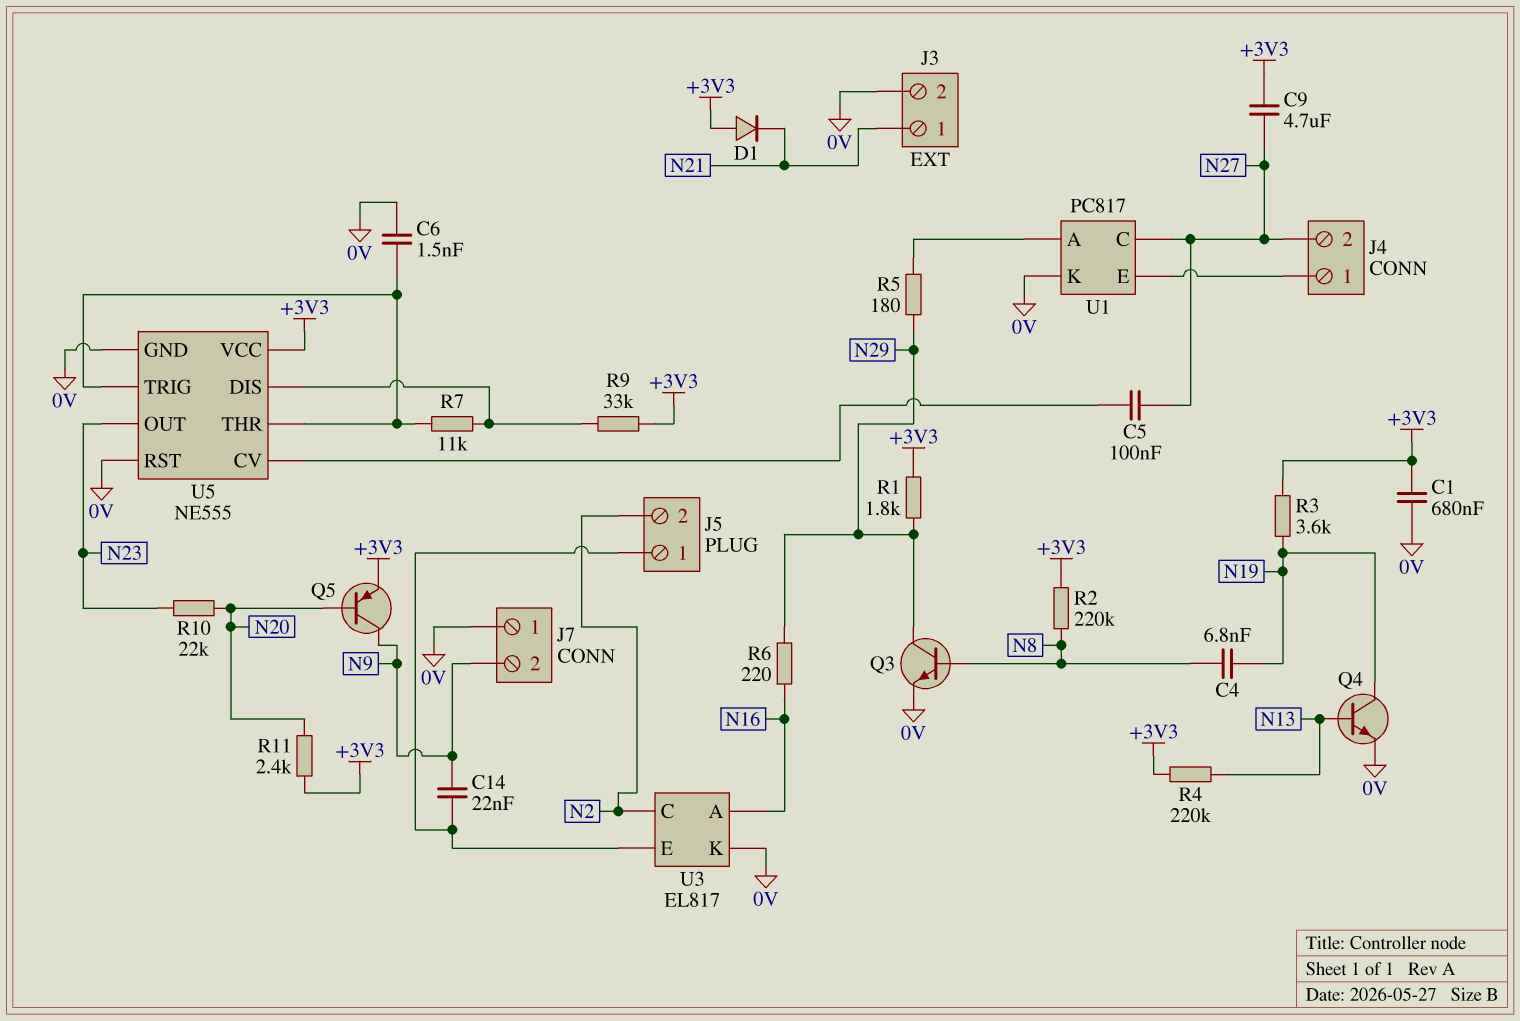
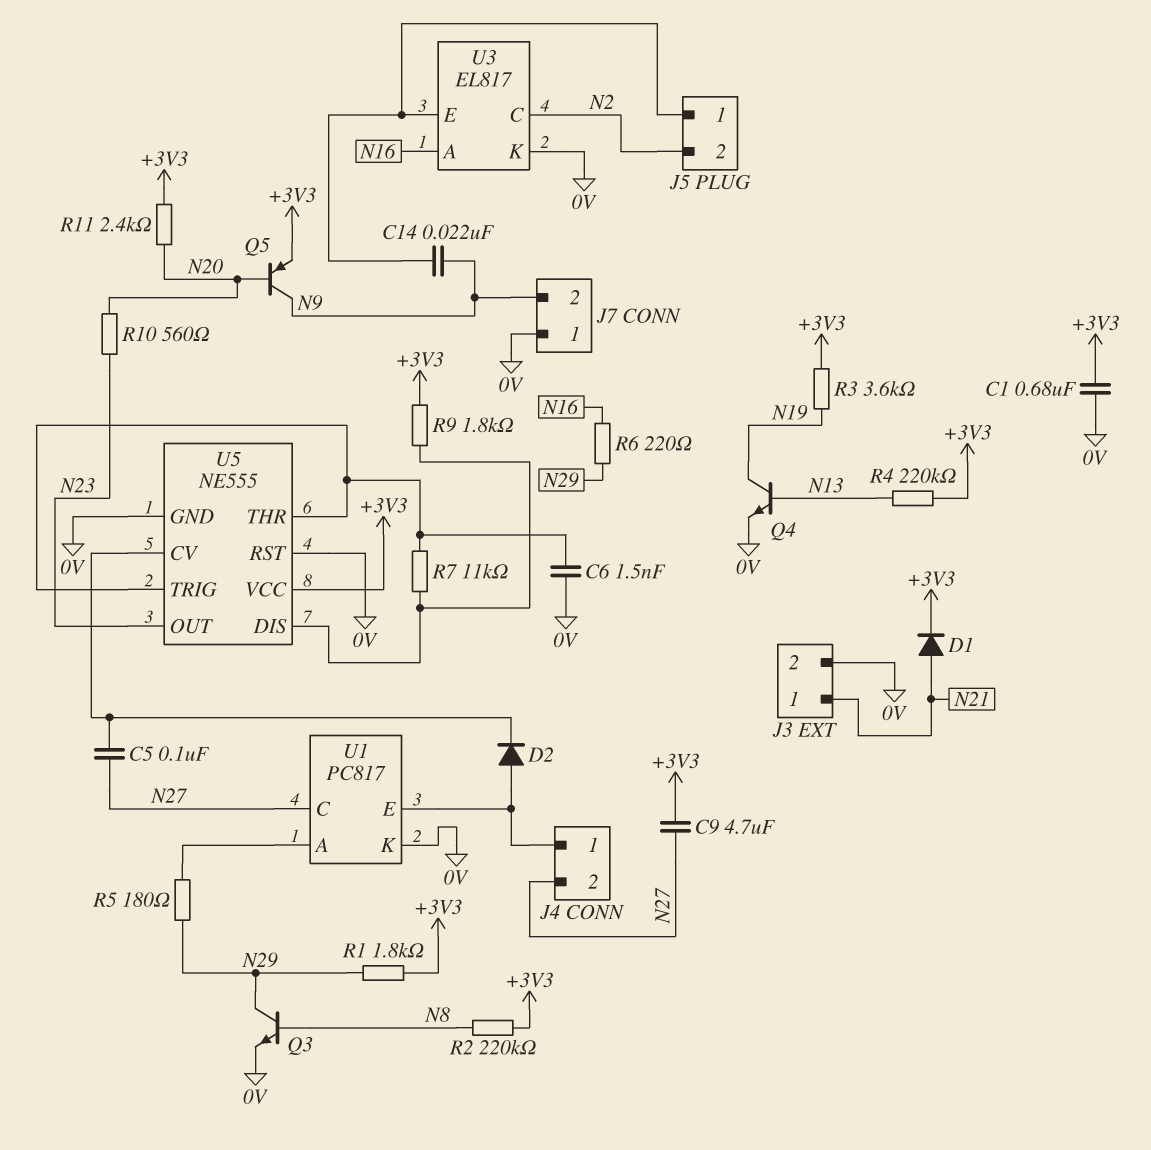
C4: 6.8nF (N8, N19) -> none
D1: diode (A +3V3, K N21) -> diode (A N21, K +3V3)
D2: none -> diode (A J4/1, K U5/CV)
R9: 33k (+3V3, U5/DIS) -> 1.8k (+3V3, U5/DIS)
R10: 22k (N20, N23) -> 560 (N20, N23)

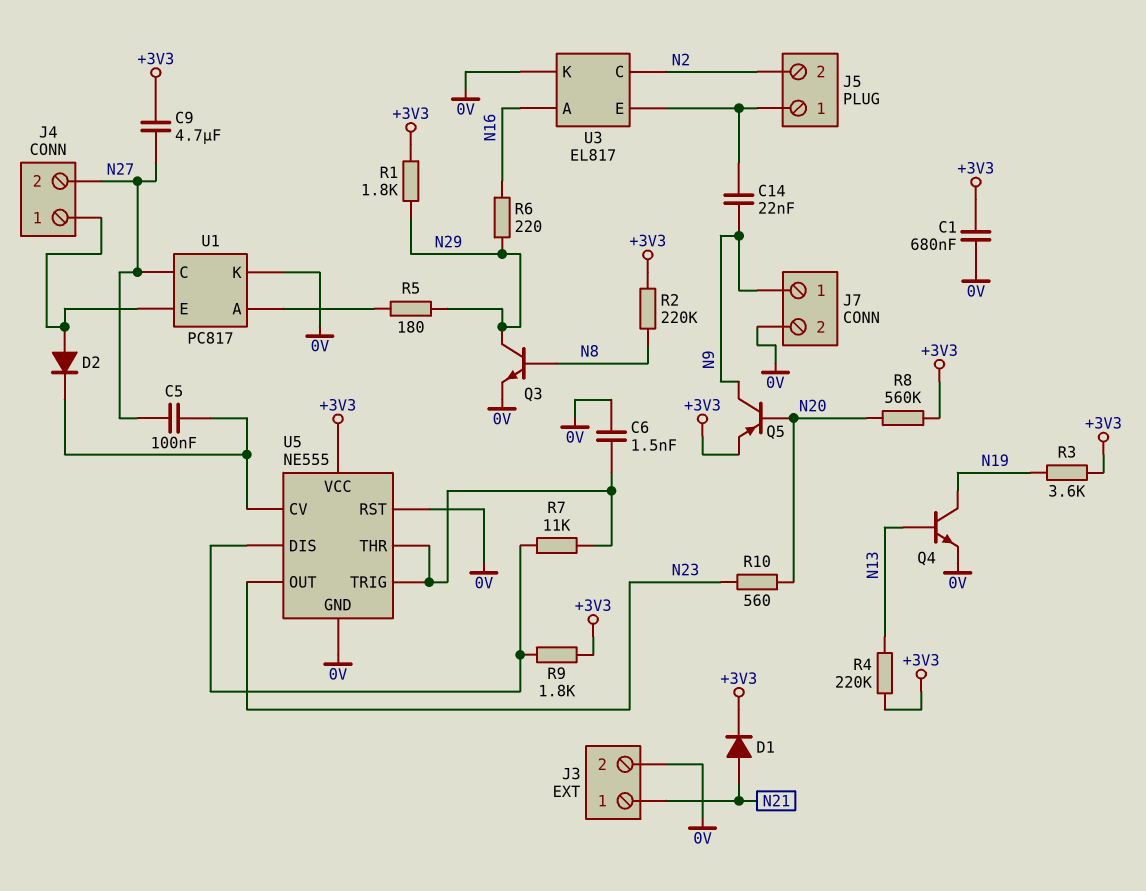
J7 pin 1: 0V -> N9
J7 pin 2: N9 -> 0V
R8: none -> 560k (+3V3, N20)
R11: 2.4k (+3V3, N20) -> none

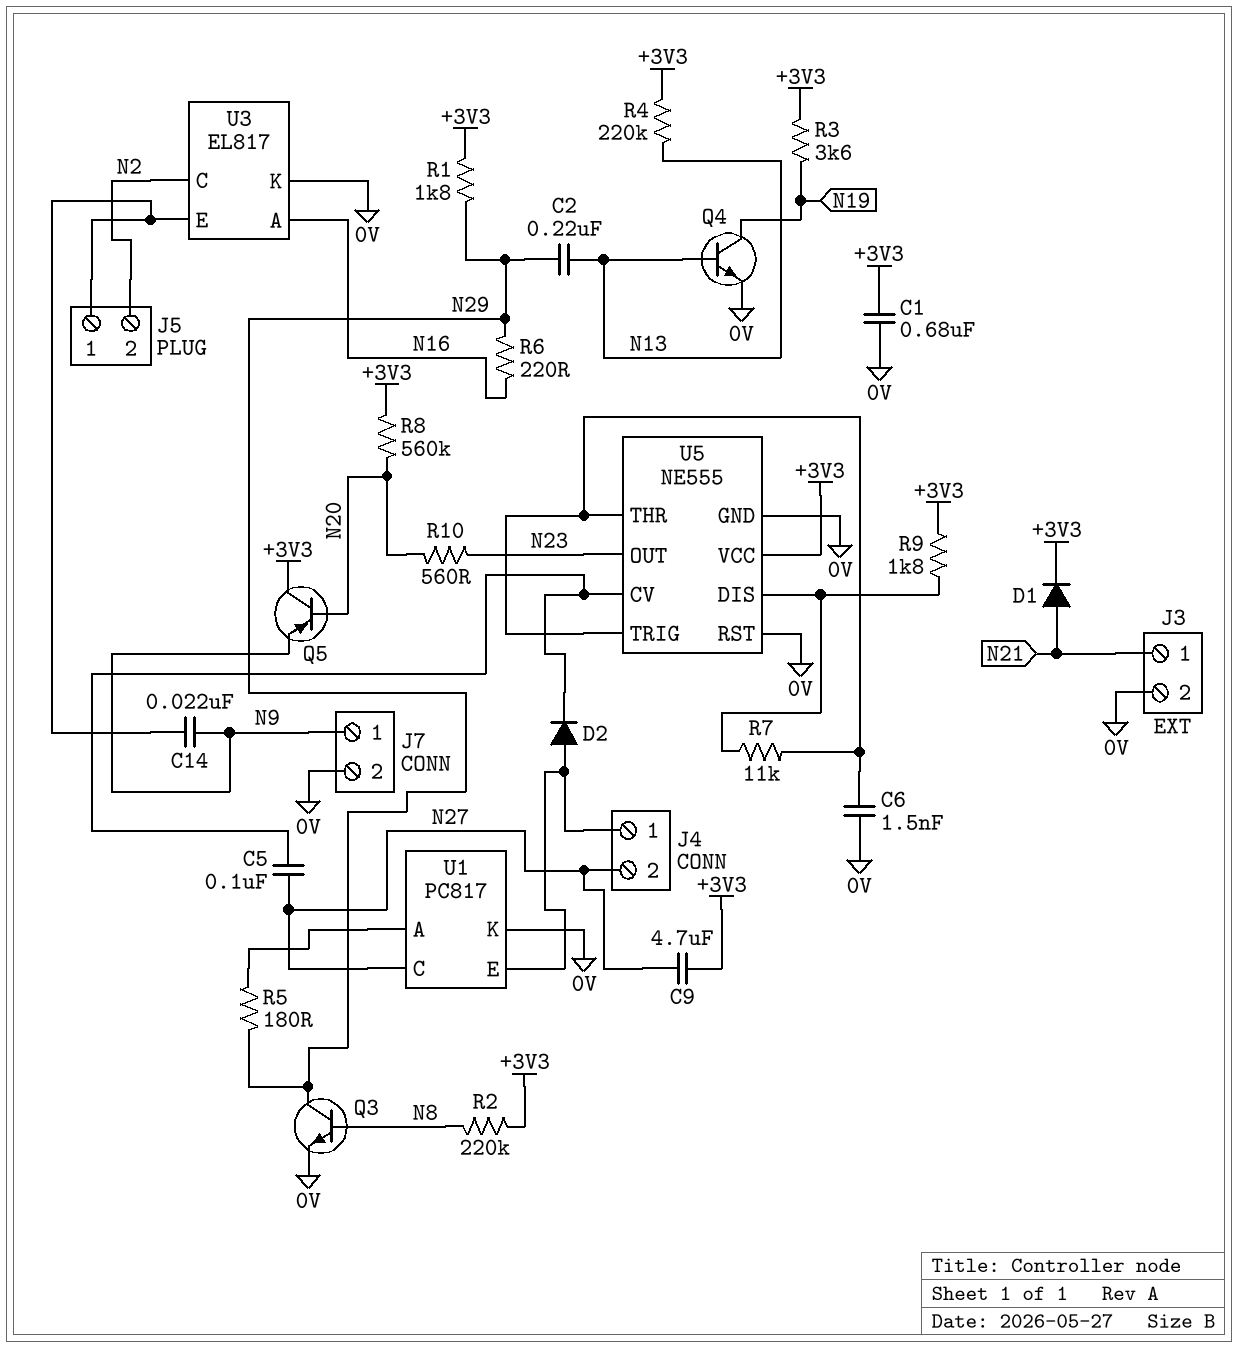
C2: none -> 220nF (N13, N29)
Q5: PNP (B N20, C N9, E +3V3) -> PNP (B N20, C +3V3, E N9)

